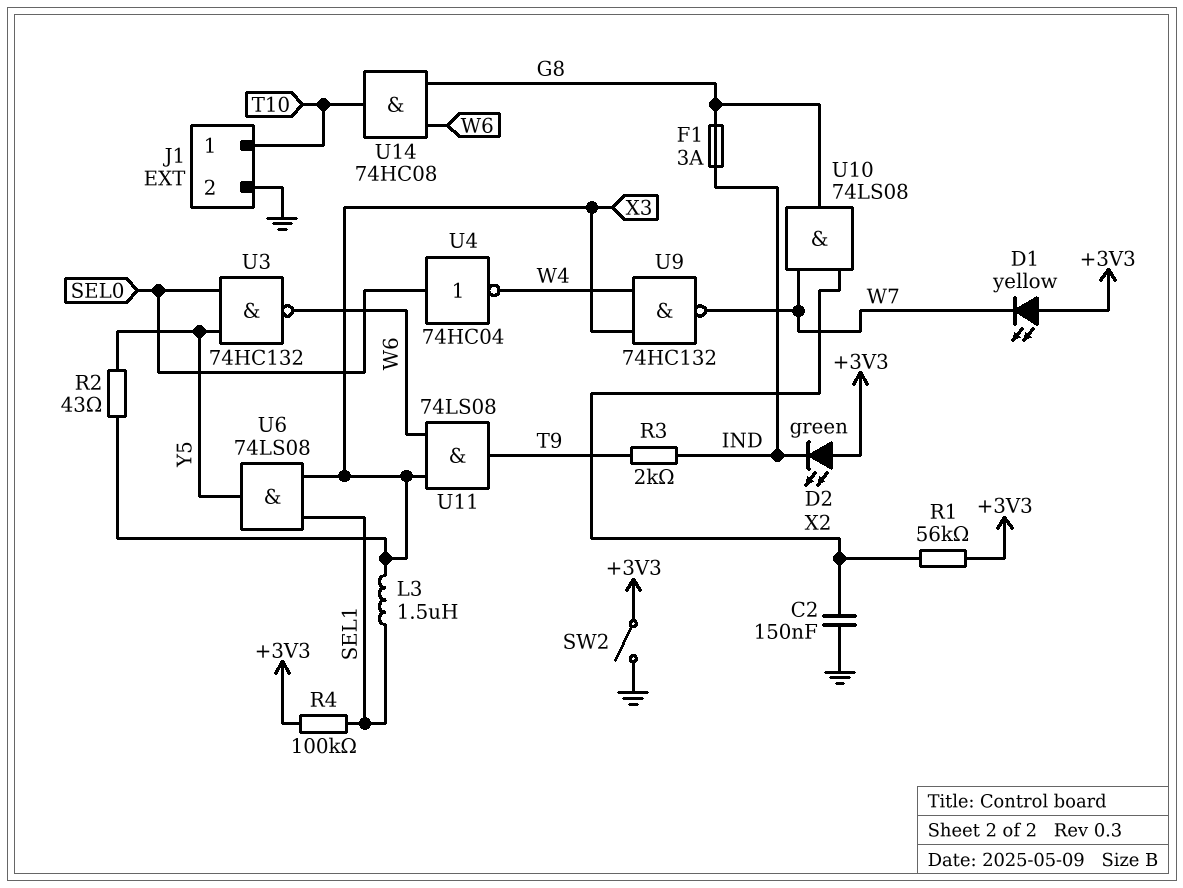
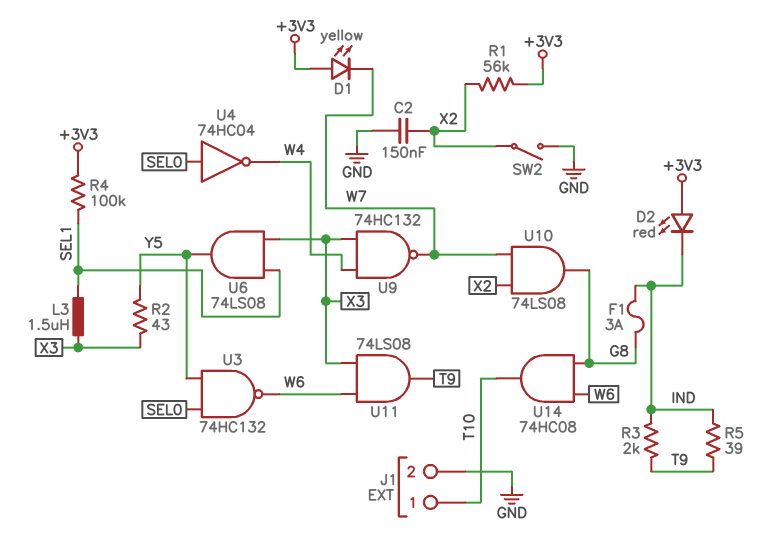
D2: LED green (A +3V3, K IND) -> LED red (A +3V3, K IND)
R5: none -> 39 (IND, T9)
SW2: switch (+3V3, GND) -> switch (GND, X2)

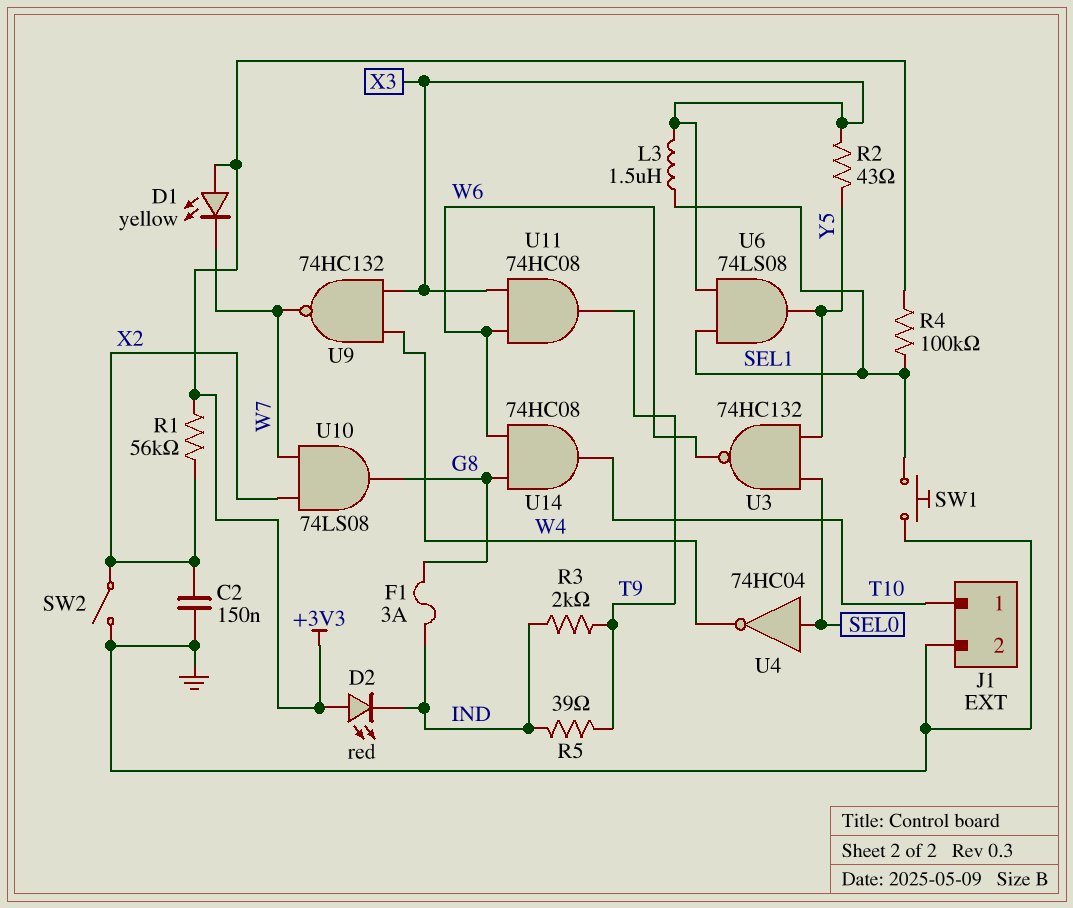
SW1: none -> button (GND, SEL1)
U11: AND 74LS08 (in W6, in X3, out T9) -> AND 74HC08 (in W6, in X3, out T9)

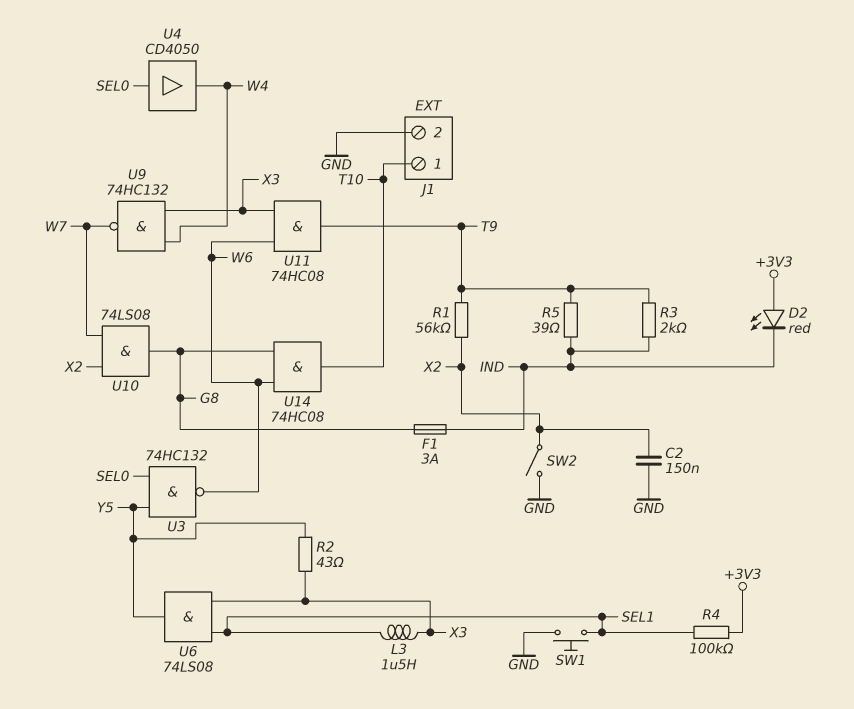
D1: LED yellow (A +3V3, K W7) -> none
R1: 56k (+3V3, X2) -> 56k (T9, X2)
U4: NOT 74HC04 (in SEL0, out W4) -> buffer CD4050 (in SEL0, out W4)

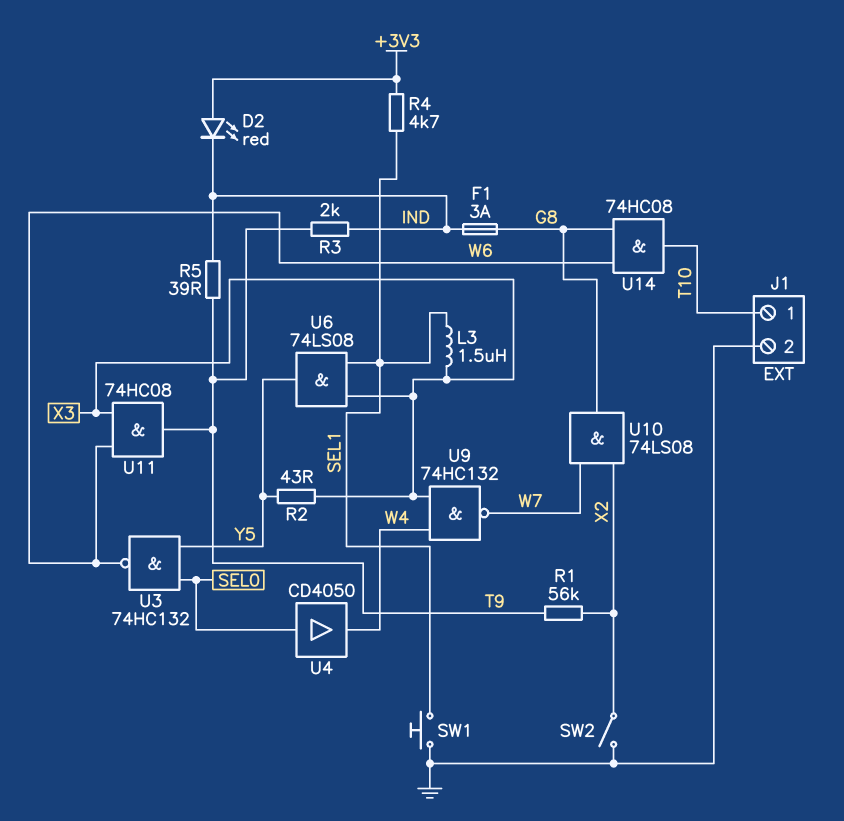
C2: 150nF (GND, X2) -> none
R4: 100k (+3V3, SEL1) -> 4.7k (+3V3, SEL1)

